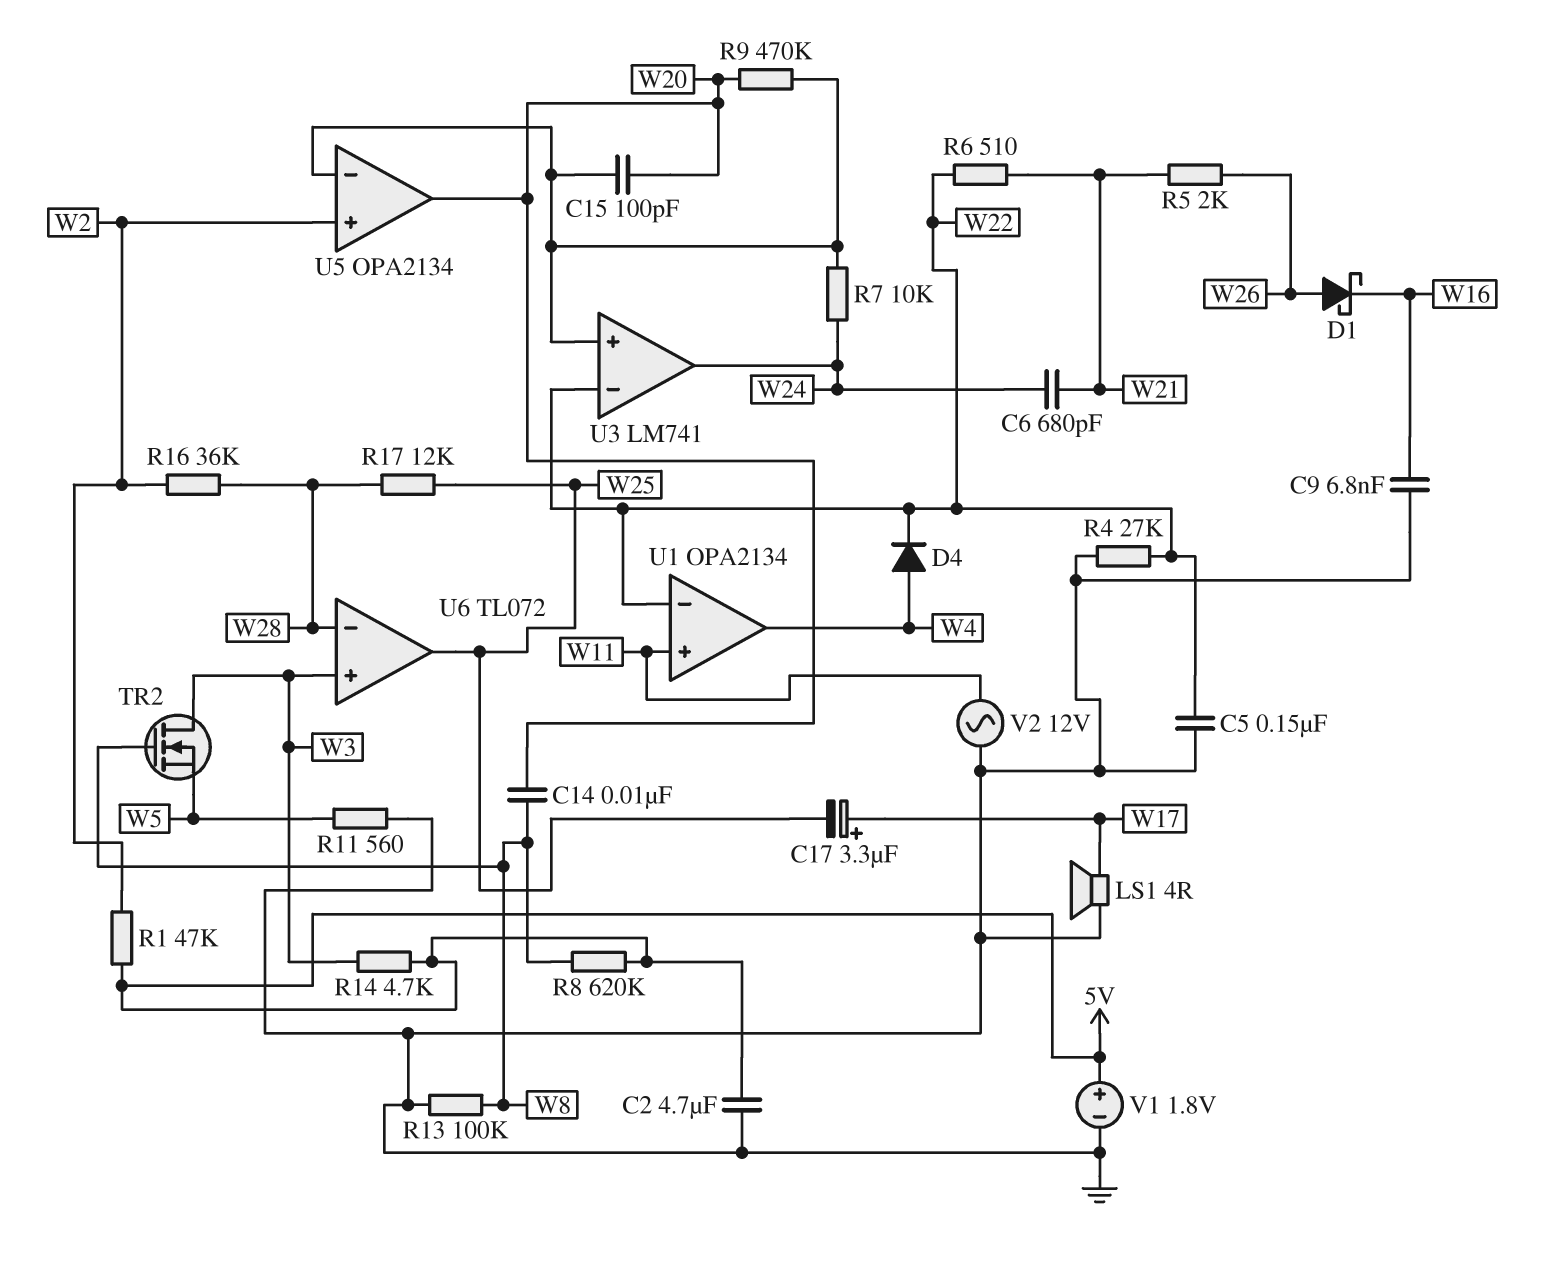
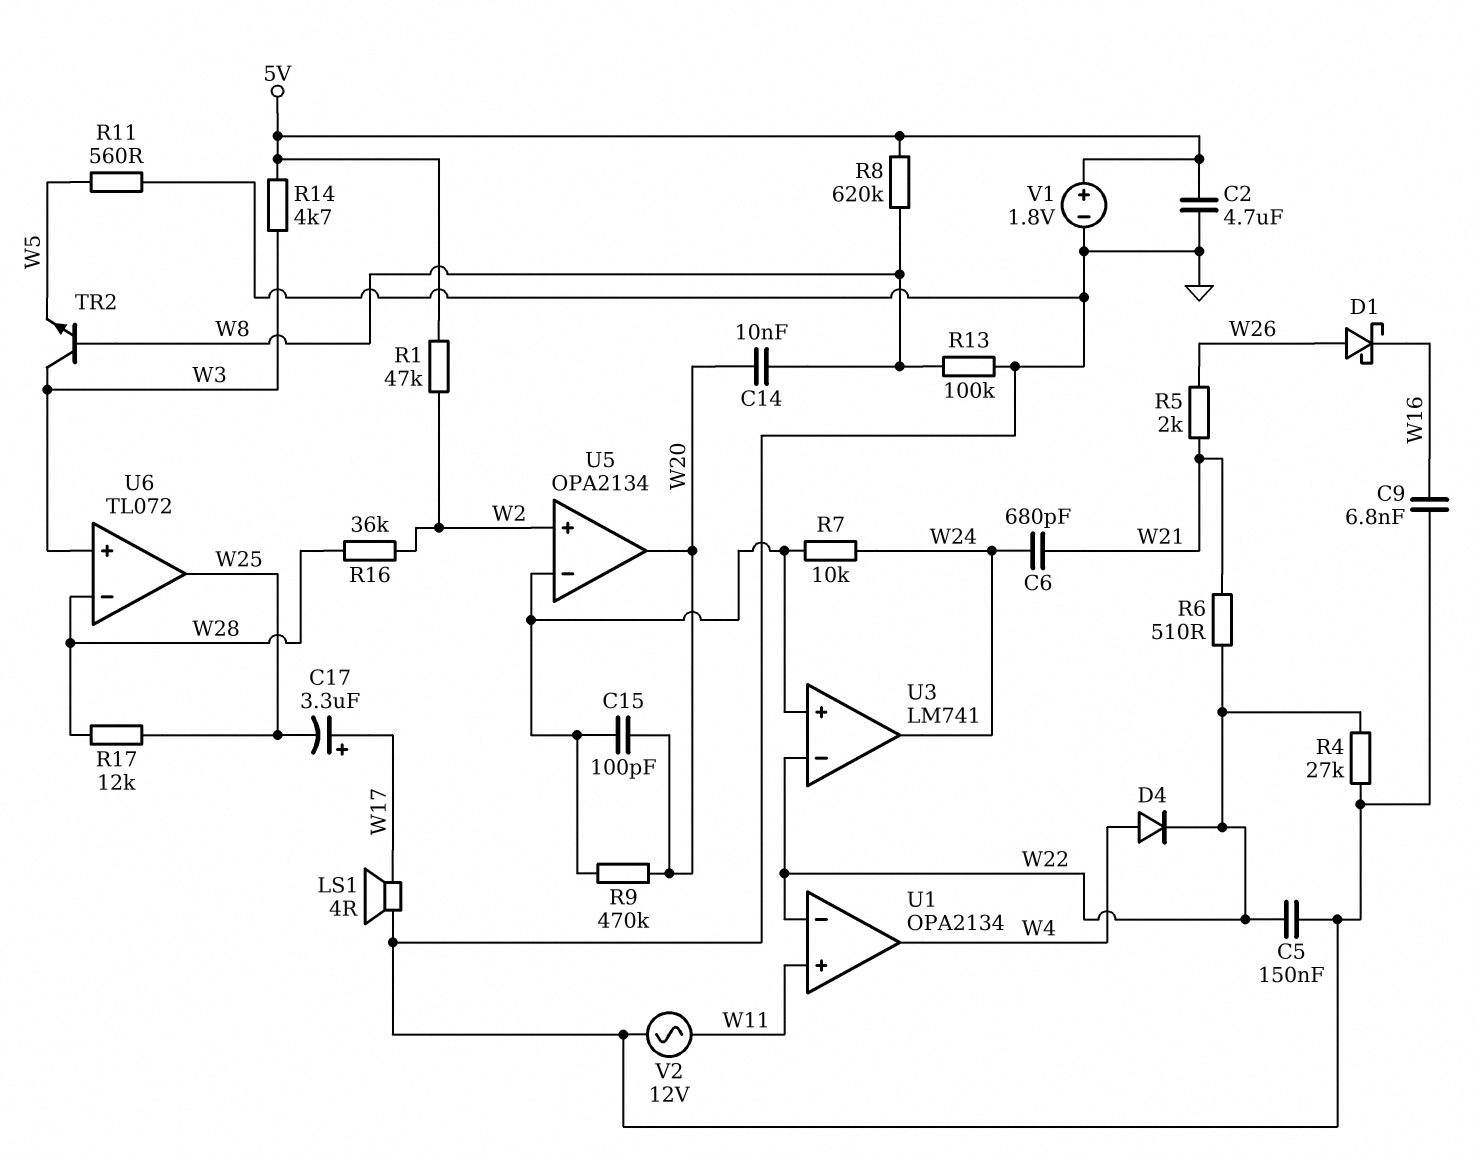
TR2: NMOS (G W8, D W3, S W5) -> NPN (B W8, C W3, E W5)

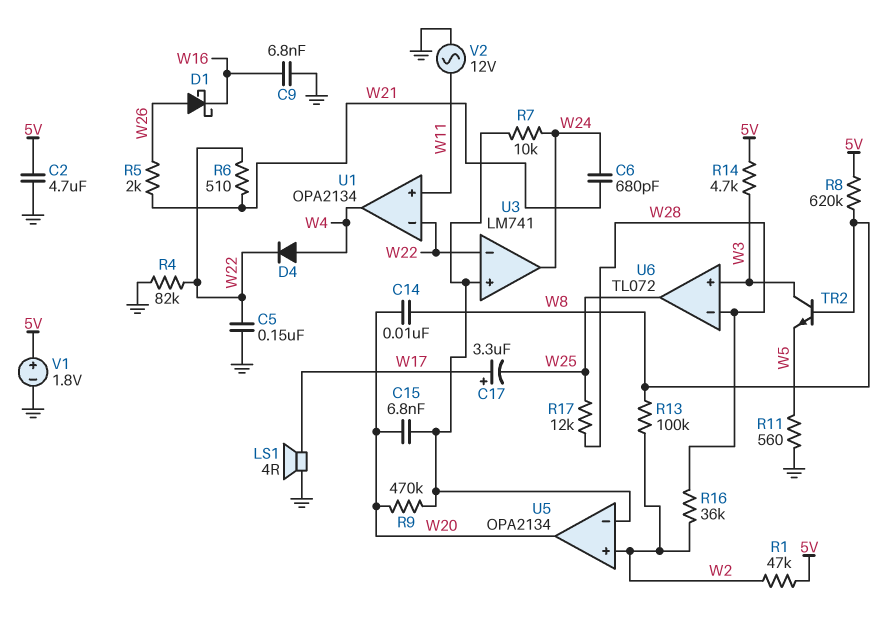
C15: 100pF (U3/in+, W20) -> 6.8nF (U3/in+, W20)
R4: 27k (GND, W22) -> 82k (GND, W22)
R13: 100k (GND, W8) -> 100k (W2, W8)

